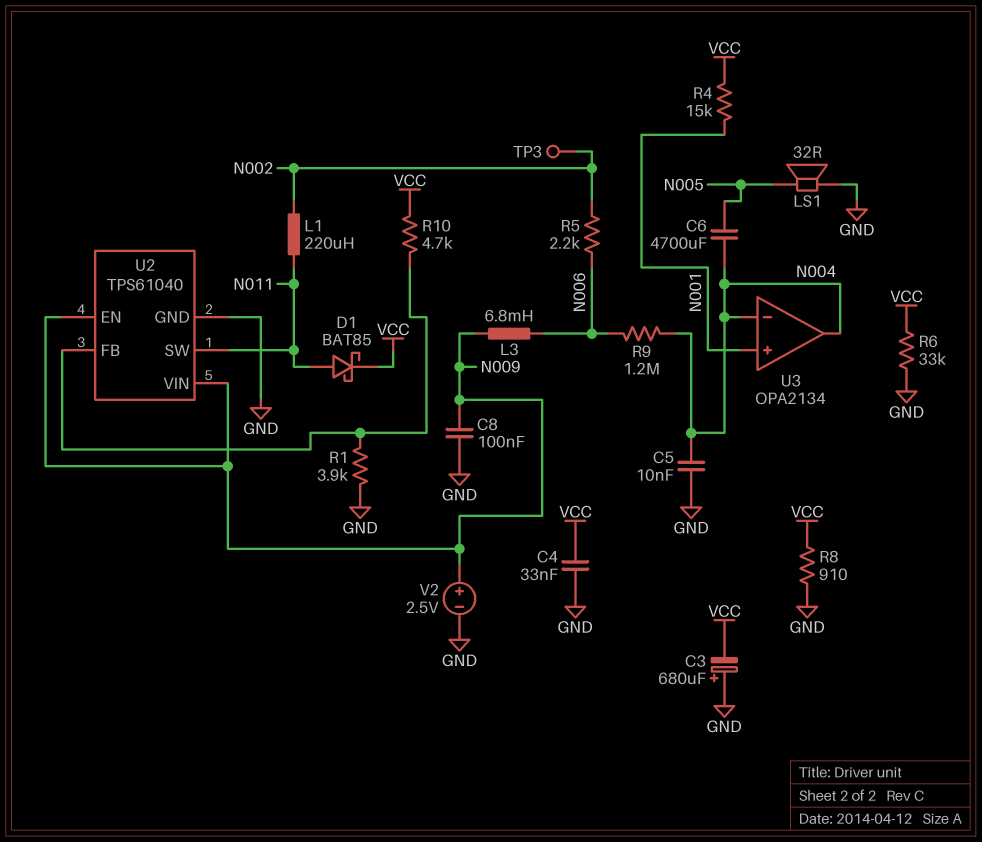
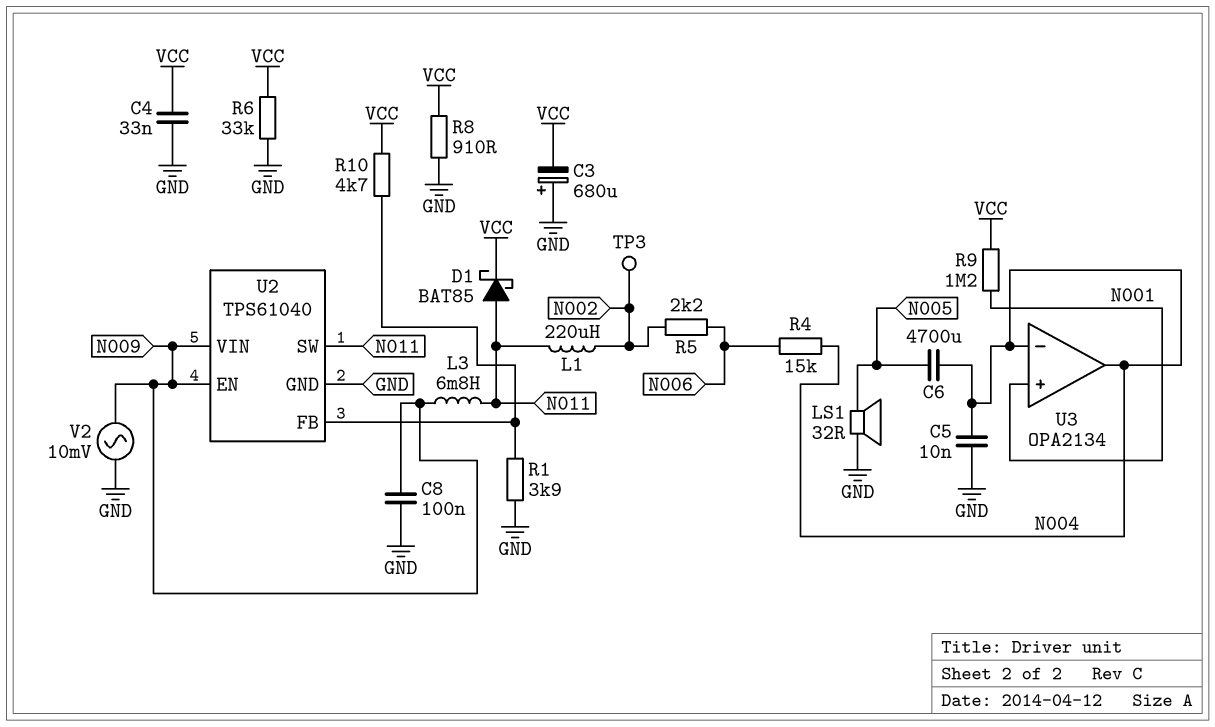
L3: 6.8mH (N006, N009) -> 6.8mH (N009, N011)
R4: 15k (N001, VCC) -> 15k (N004, N006)
R9: 1.2M (N004, N006) -> 1.2M (N001, VCC)
V2: 2.5V (plus N009, minus GND) -> AC 10mV (GND, N009)

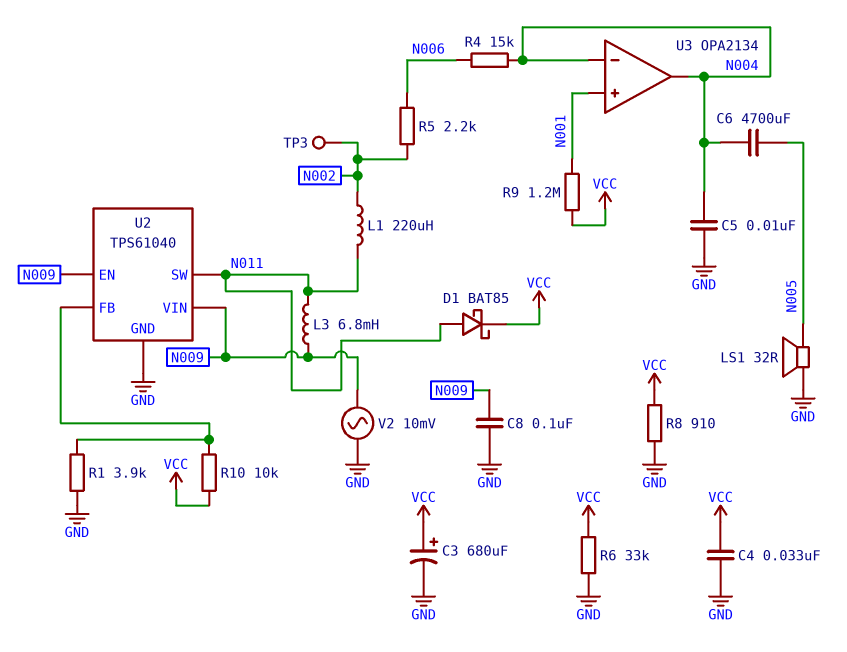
C3: 680uF (plus GND, minus VCC) -> 680uF (plus VCC, minus GND)
R10: 4.7k (U2/FB, VCC) -> 10k (U2/FB, VCC)

